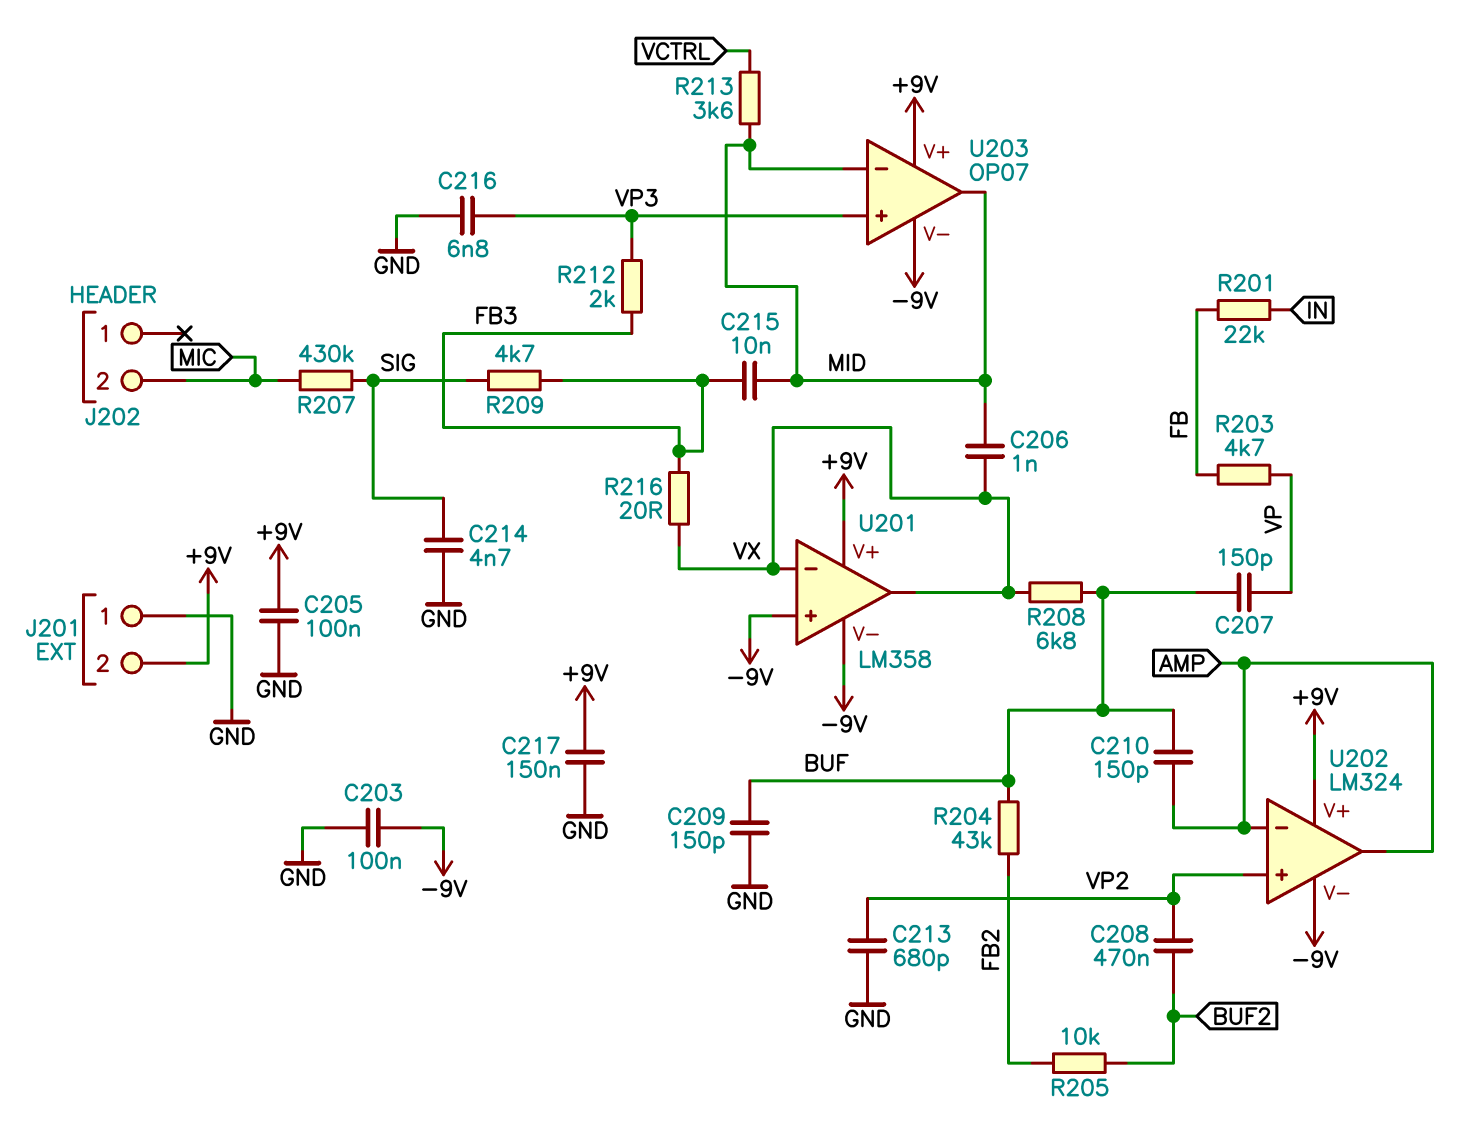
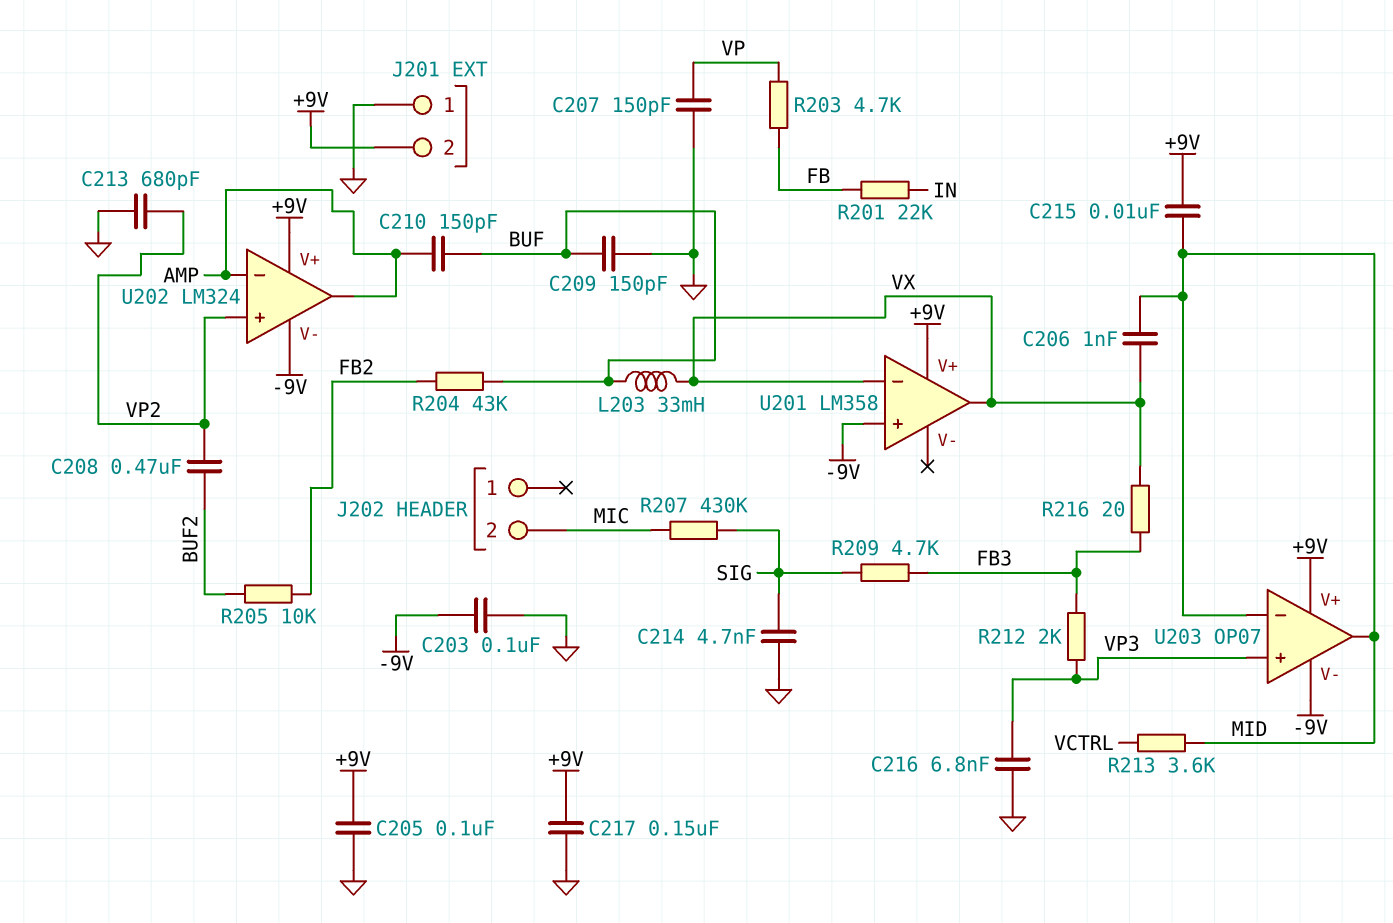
C207: 150pF (BUF, VP) -> 150pF (GND, VP)
C215: 10nF (FB3, MID) -> 10nF (+9V, MID)
L203: none -> 33mH (BUF, VX)
R208: 6.8k (BUF, VX) -> none
U201 pin V-: -9V -> none

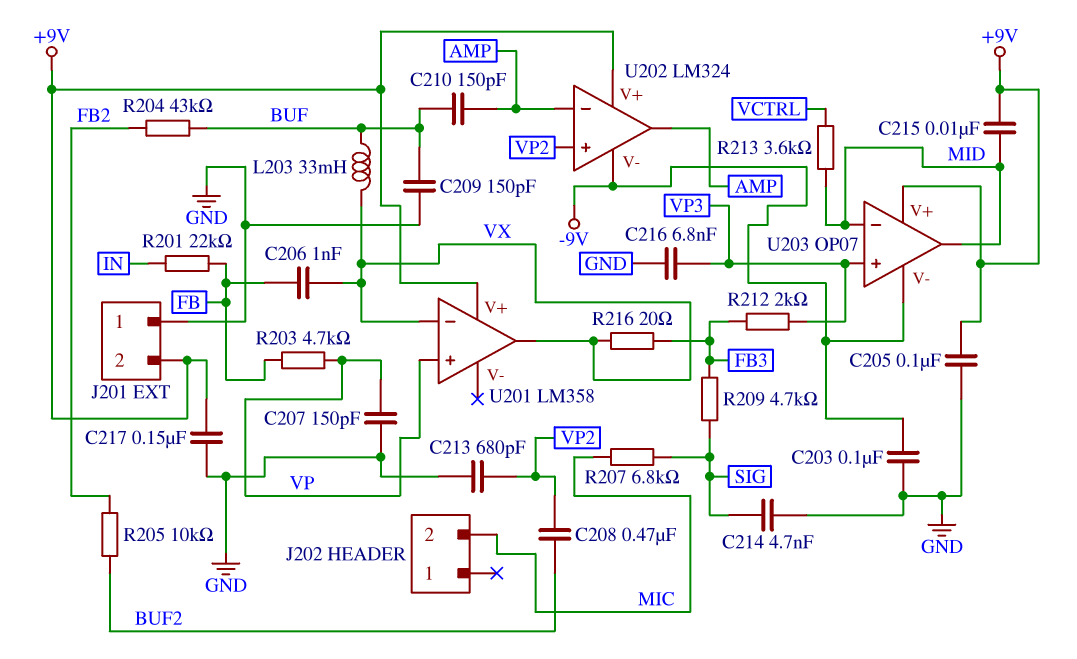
C206: 1nF (MID, VX) -> 1nF (FB, VX)
R207: 430k (MIC, SIG) -> 6.8k (MIC, SIG)
U201 pin in+: -9V -> VP

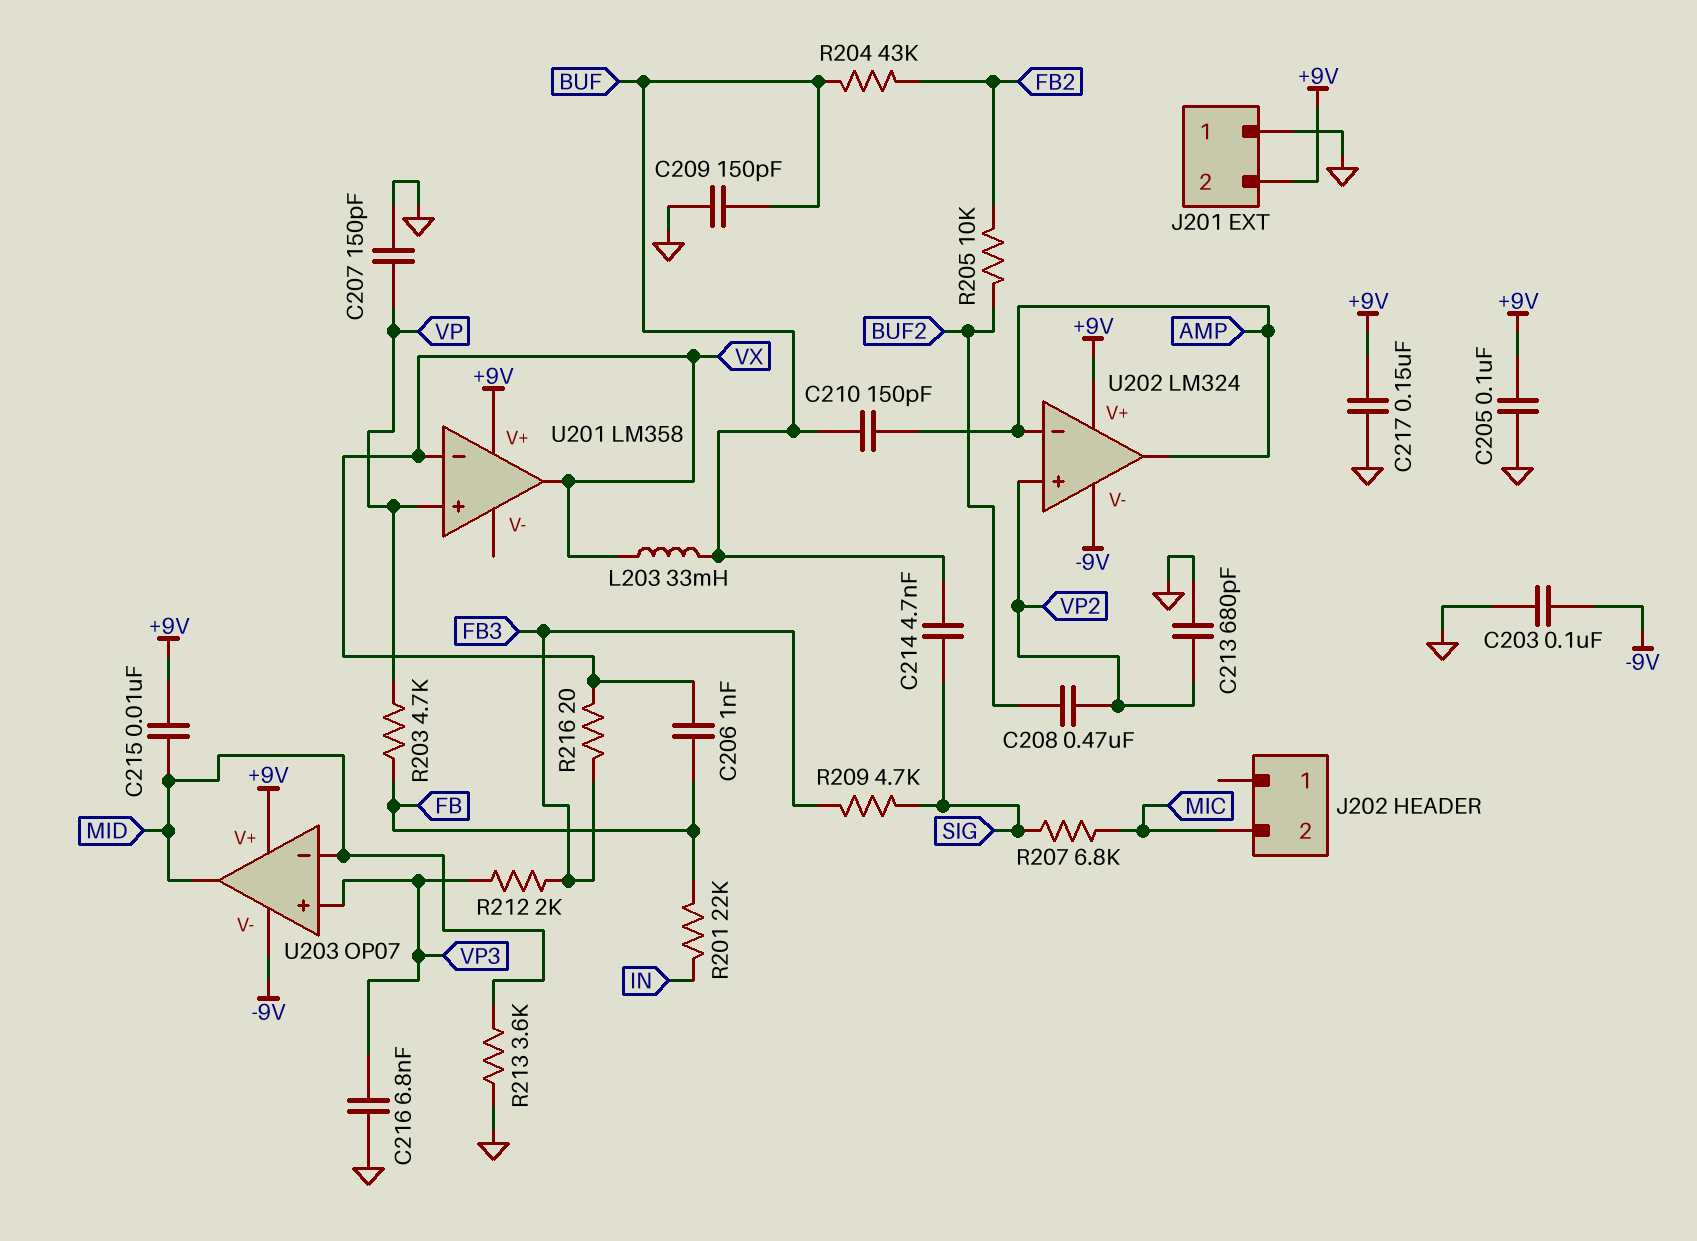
C214: 4.7nF (GND, SIG) -> 4.7nF (BUF, SIG)
R213: 3.6k (MID, VCTRL) -> 3.6k (GND, MID)

